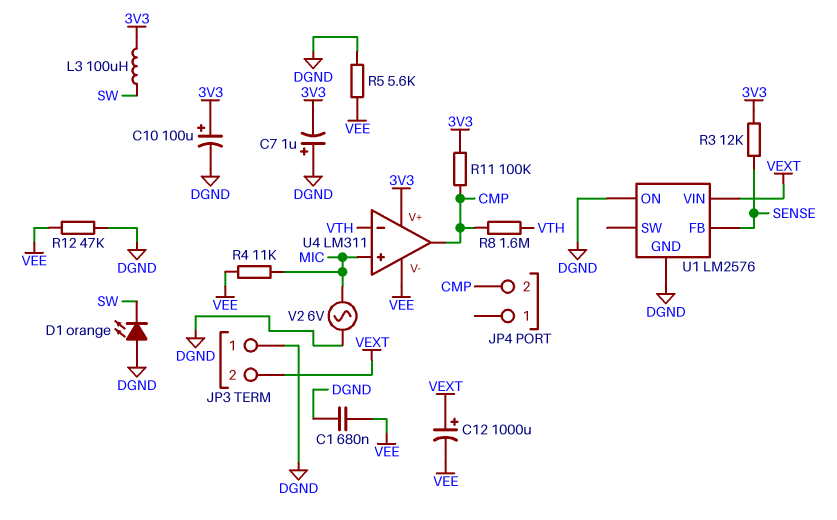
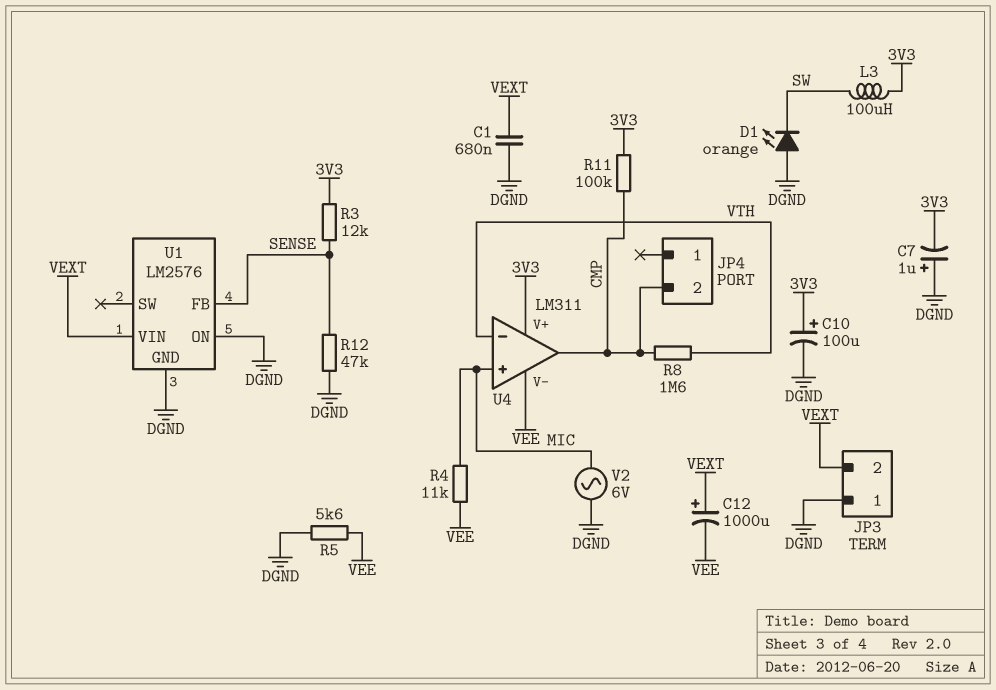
C1: 680nF (DGND, VEE) -> 680nF (DGND, VEXT)
R12: 47k (DGND, VEE) -> 47k (DGND, SENSE)

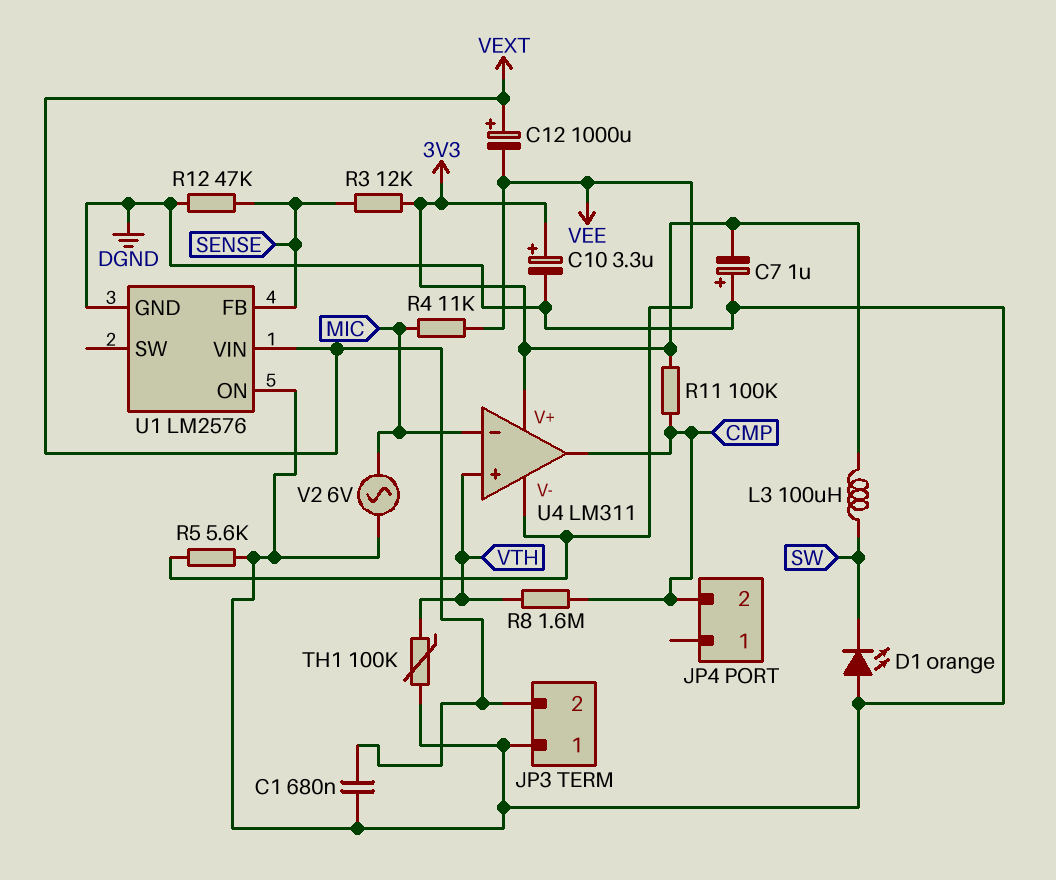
C10: 100uF (plus 3V3, minus DGND) -> 3.3uF (plus 3V3, minus DGND)
TH1: none -> 100k (DGND, VTH)
U4 pin in+: MIC -> VTH
U4 pin in-: VTH -> MIC

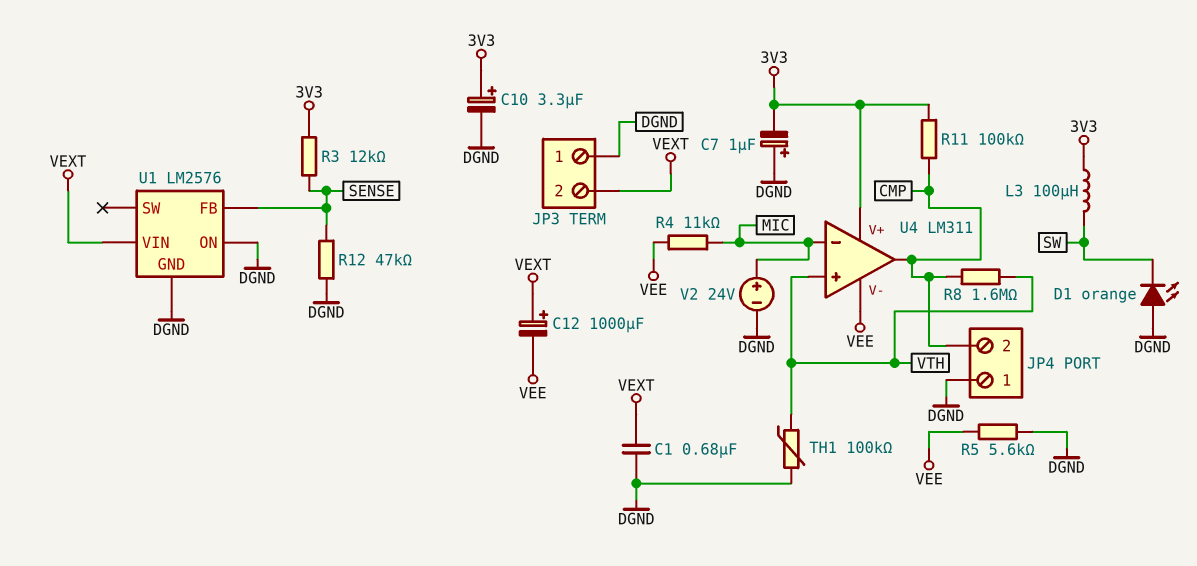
JP4 pin 1: none -> DGND
V2: AC 6V (DGND, MIC) -> 24V (plus MIC, minus DGND)

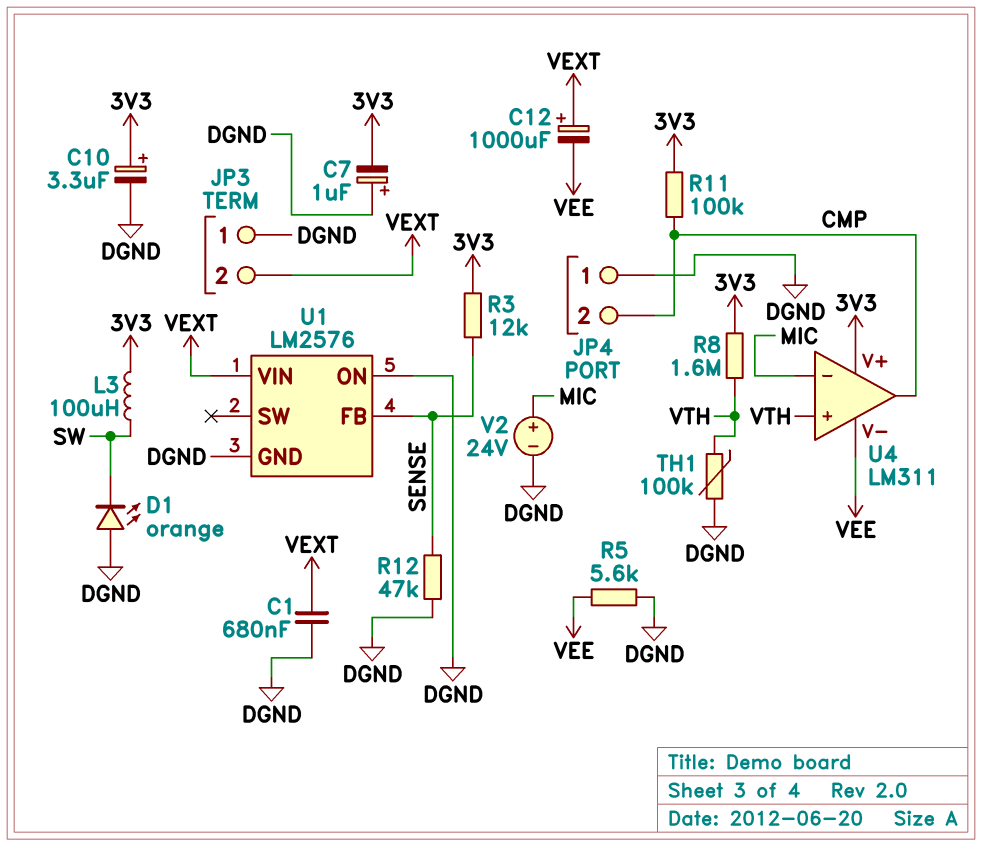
R4: 11k (MIC, VEE) -> none
R8: 1.6M (CMP, VTH) -> 1.6M (3V3, VTH)

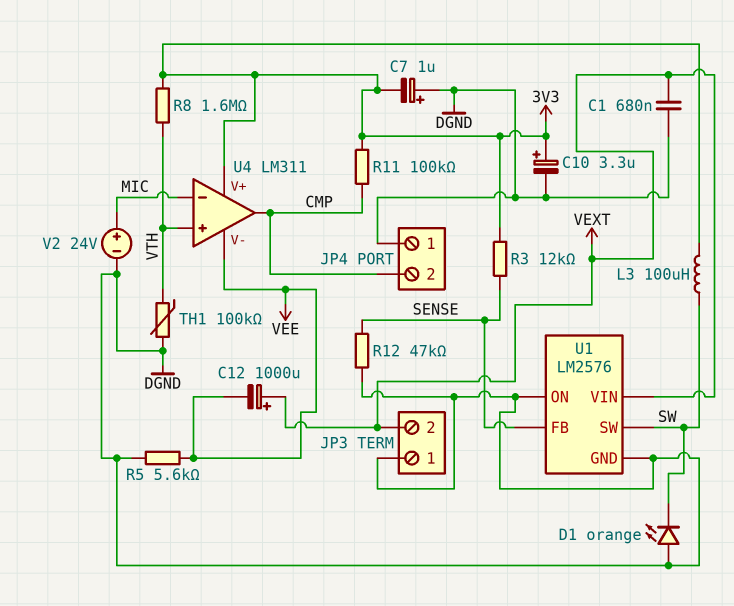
U1 pin SW: none -> SW

